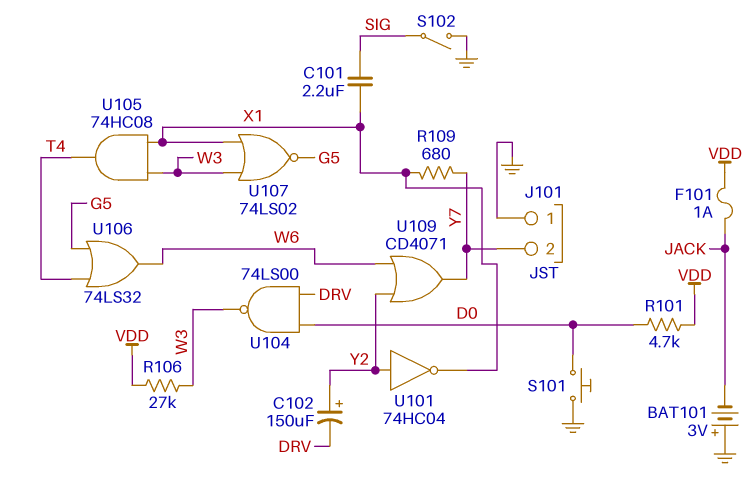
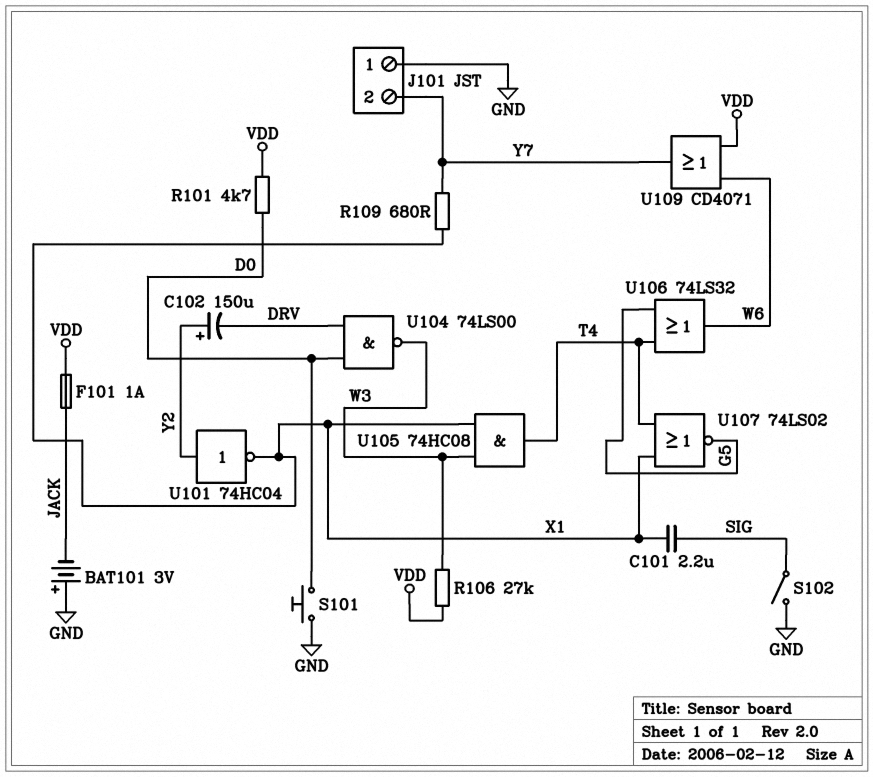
U107: NOR 74LS02 (in W3, in X1, out G5) -> NOR 74LS02 (in T4, in X1, out G5)
U109: OR CD4071 (in W6, in Y2, out Y7) -> OR CD4071 (in VDD, in W6, out Y7)

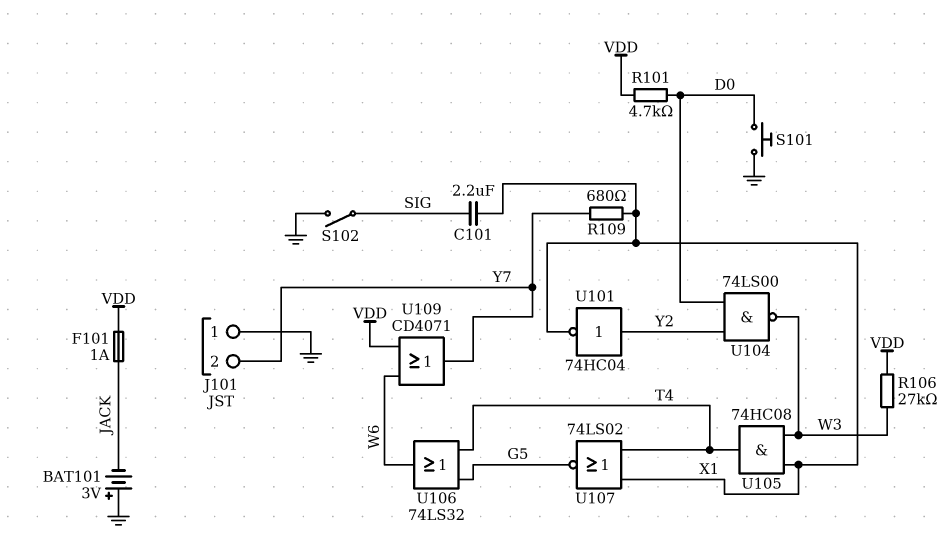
C102: 150uF (plus Y2, minus DRV) -> none
U104: NAND 74LS00 (in D0, in DRV, out W3) -> NAND 74LS00 (in D0, in Y2, out W3)

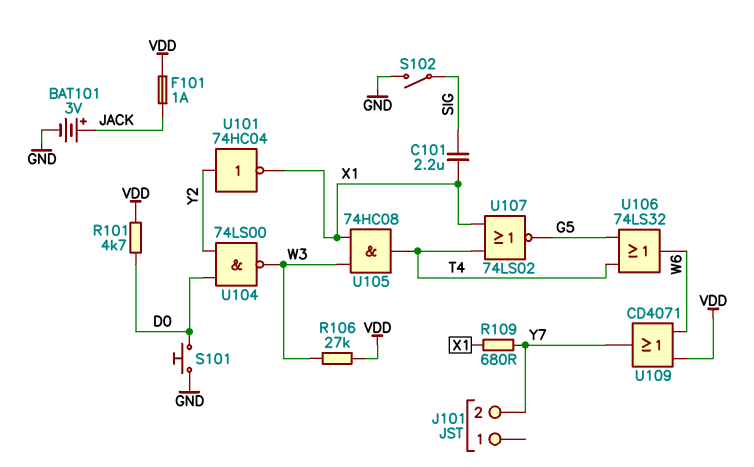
BAT101: 3V (plus GND, minus JACK) -> 3V (plus JACK, minus GND)
J101 pin 1: GND -> none

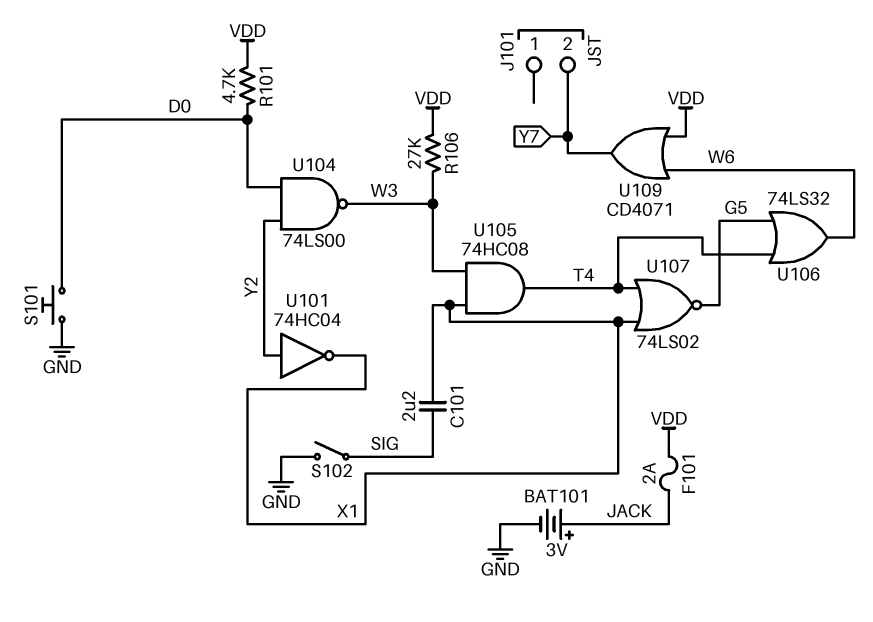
F101: 1A (JACK, VDD) -> 2A (JACK, VDD)
R109: 680 (X1, Y7) -> none

